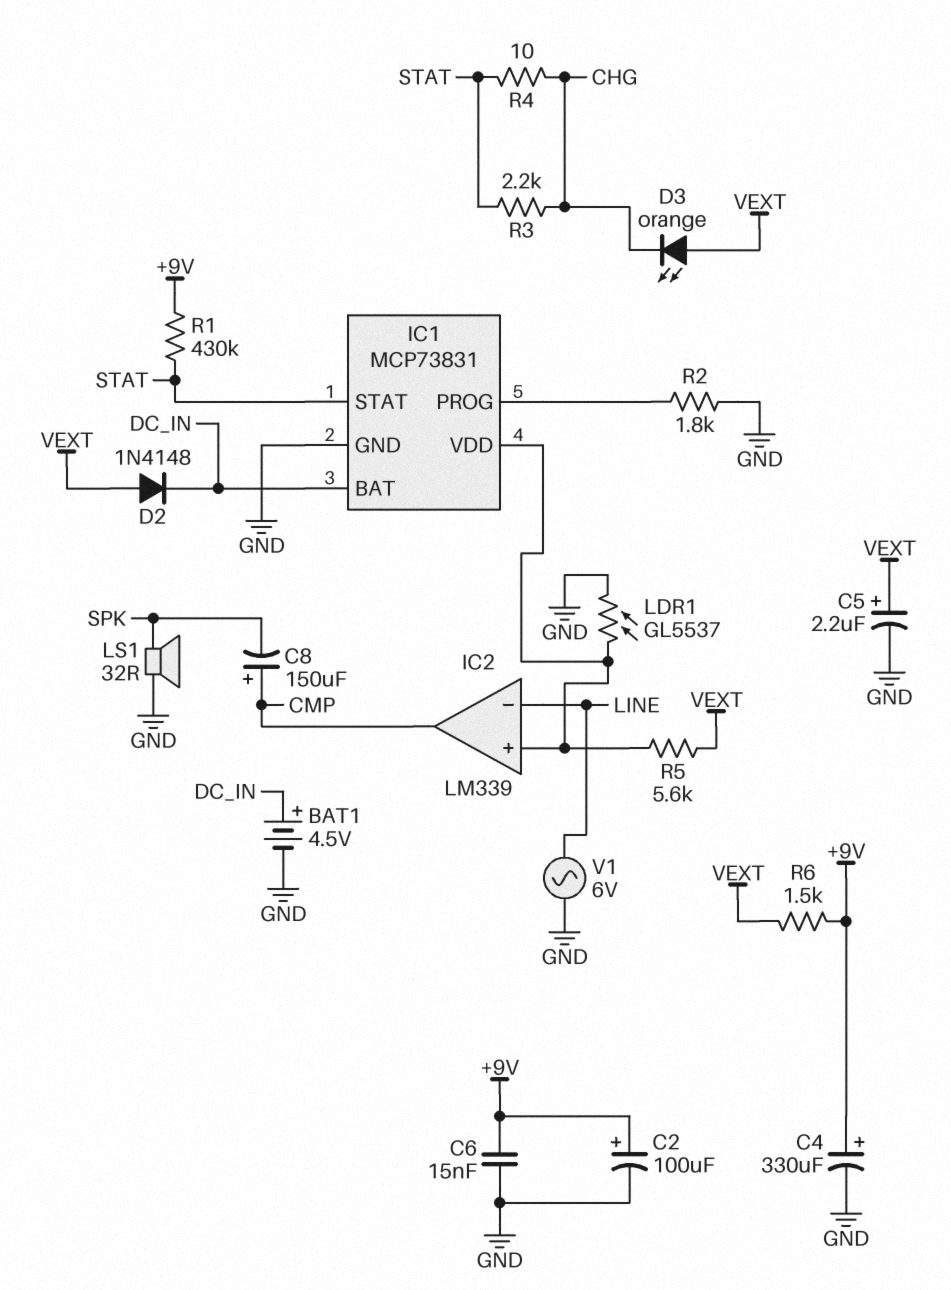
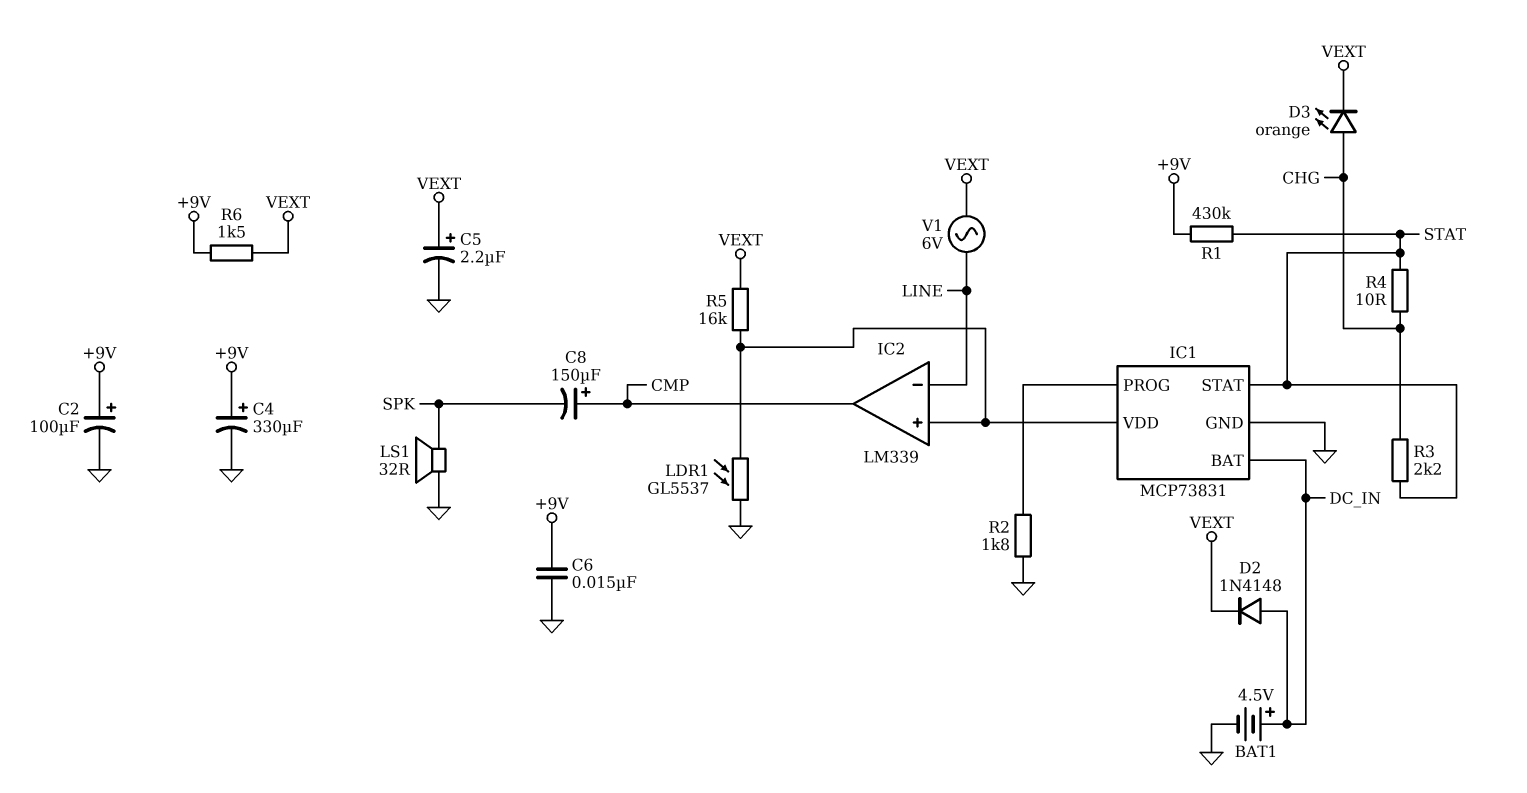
D2: diode 1N4148 (A VEXT, K DC_IN) -> diode 1N4148 (A DC_IN, K VEXT)
D3: LED orange (A VEXT, K CHG) -> LED orange (A CHG, K VEXT)
R5: 5.6k (IC1/VDD, VEXT) -> 16k (IC1/VDD, VEXT)
V1: AC 6V (GND, LINE) -> AC 6V (LINE, VEXT)

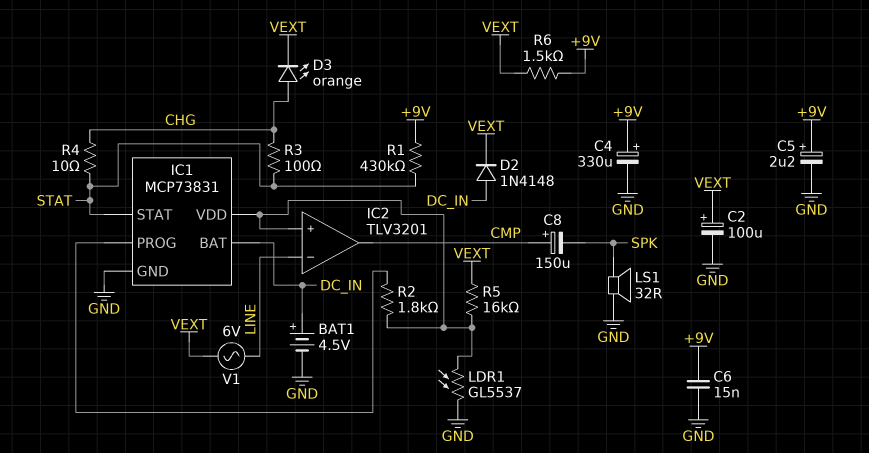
C2: 100uF (plus +9V, minus GND) -> 100uF (plus VEXT, minus GND)
C5: 2.2uF (plus VEXT, minus GND) -> 2.2uF (plus +9V, minus GND)
IC2: LM339 -> TLV3201
R2: 1.8k (GND, IC1/PROG) -> 1.8k (IC1/PROG, IC1/VDD)
R3: 2.2k (CHG, STAT) -> 100 (CHG, STAT)

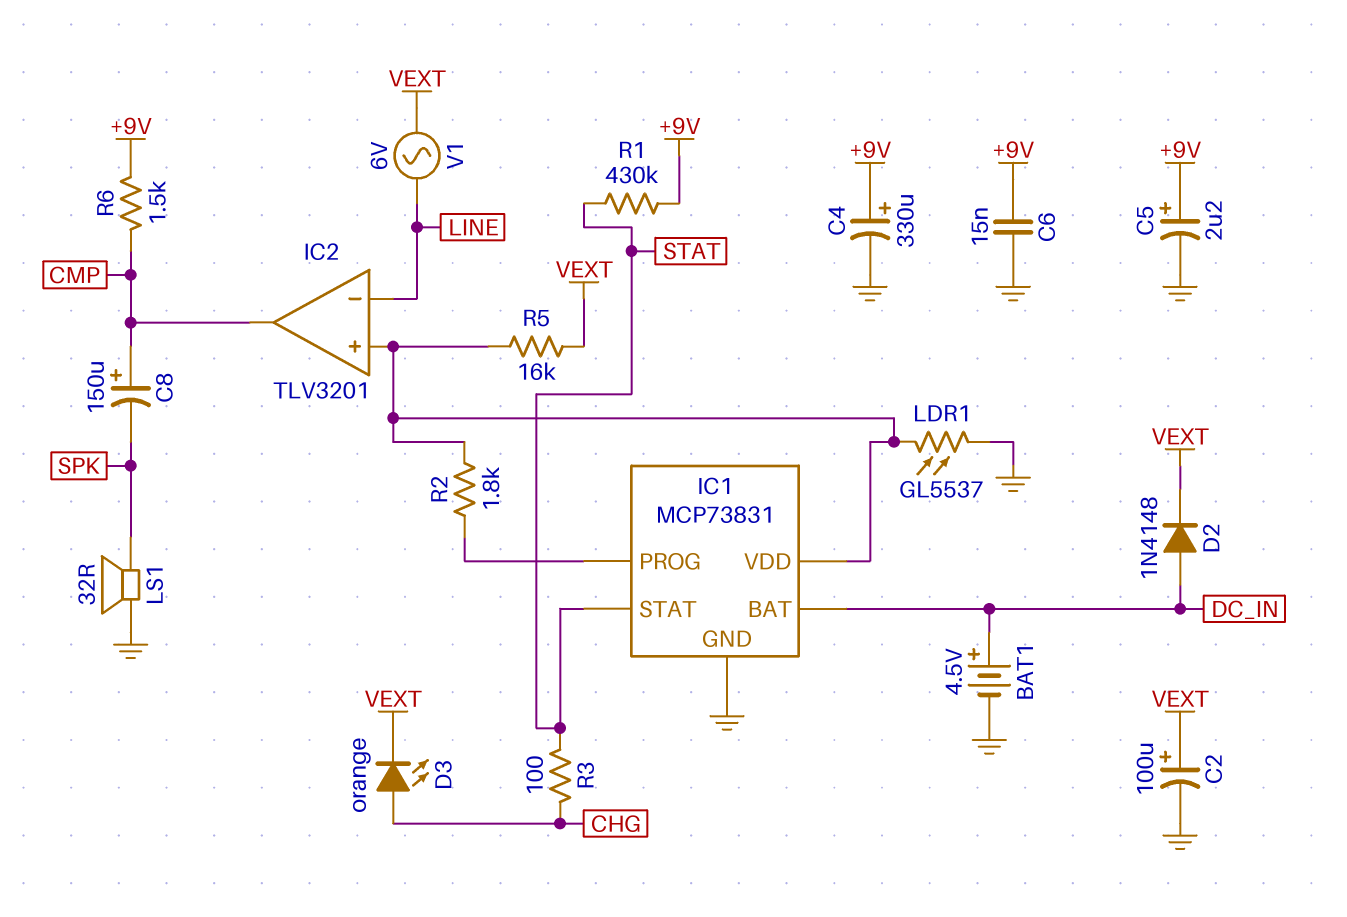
R4: 10 (CHG, STAT) -> none
R6: 1.5k (+9V, VEXT) -> 1.5k (+9V, CMP)

